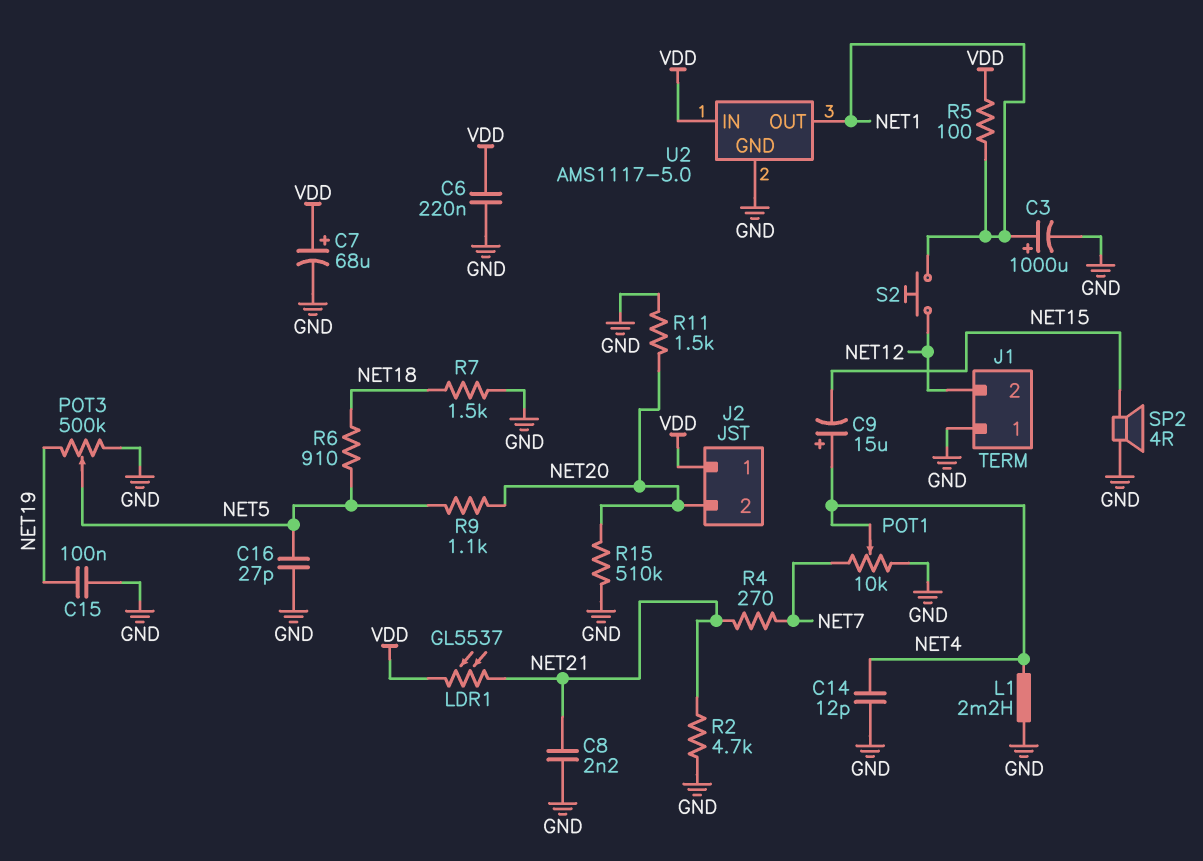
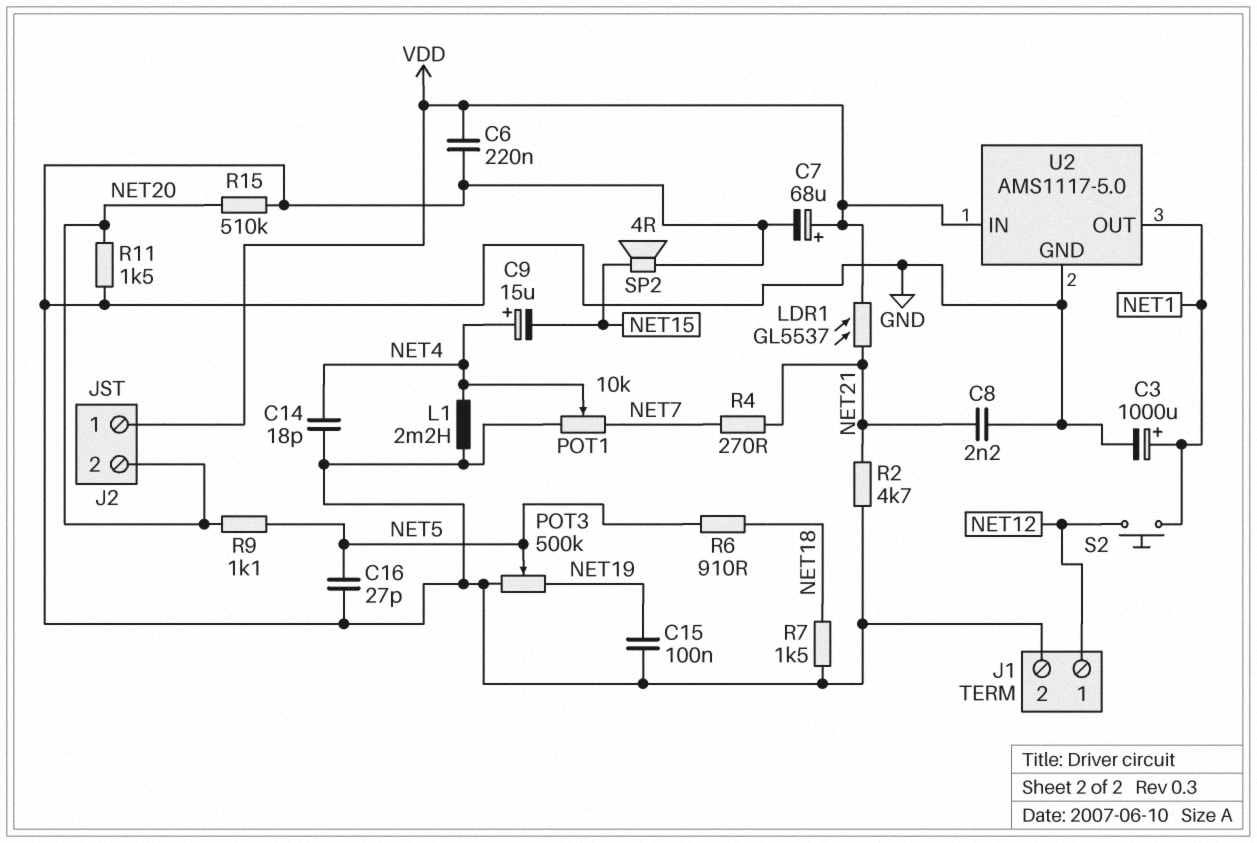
C14: 12pF (GND, NET4) -> 18pF (GND, NET4)
J1 pin 1: GND -> NET12
J1 pin 2: NET12 -> GND
R5: 100 (NET1, VDD) -> none

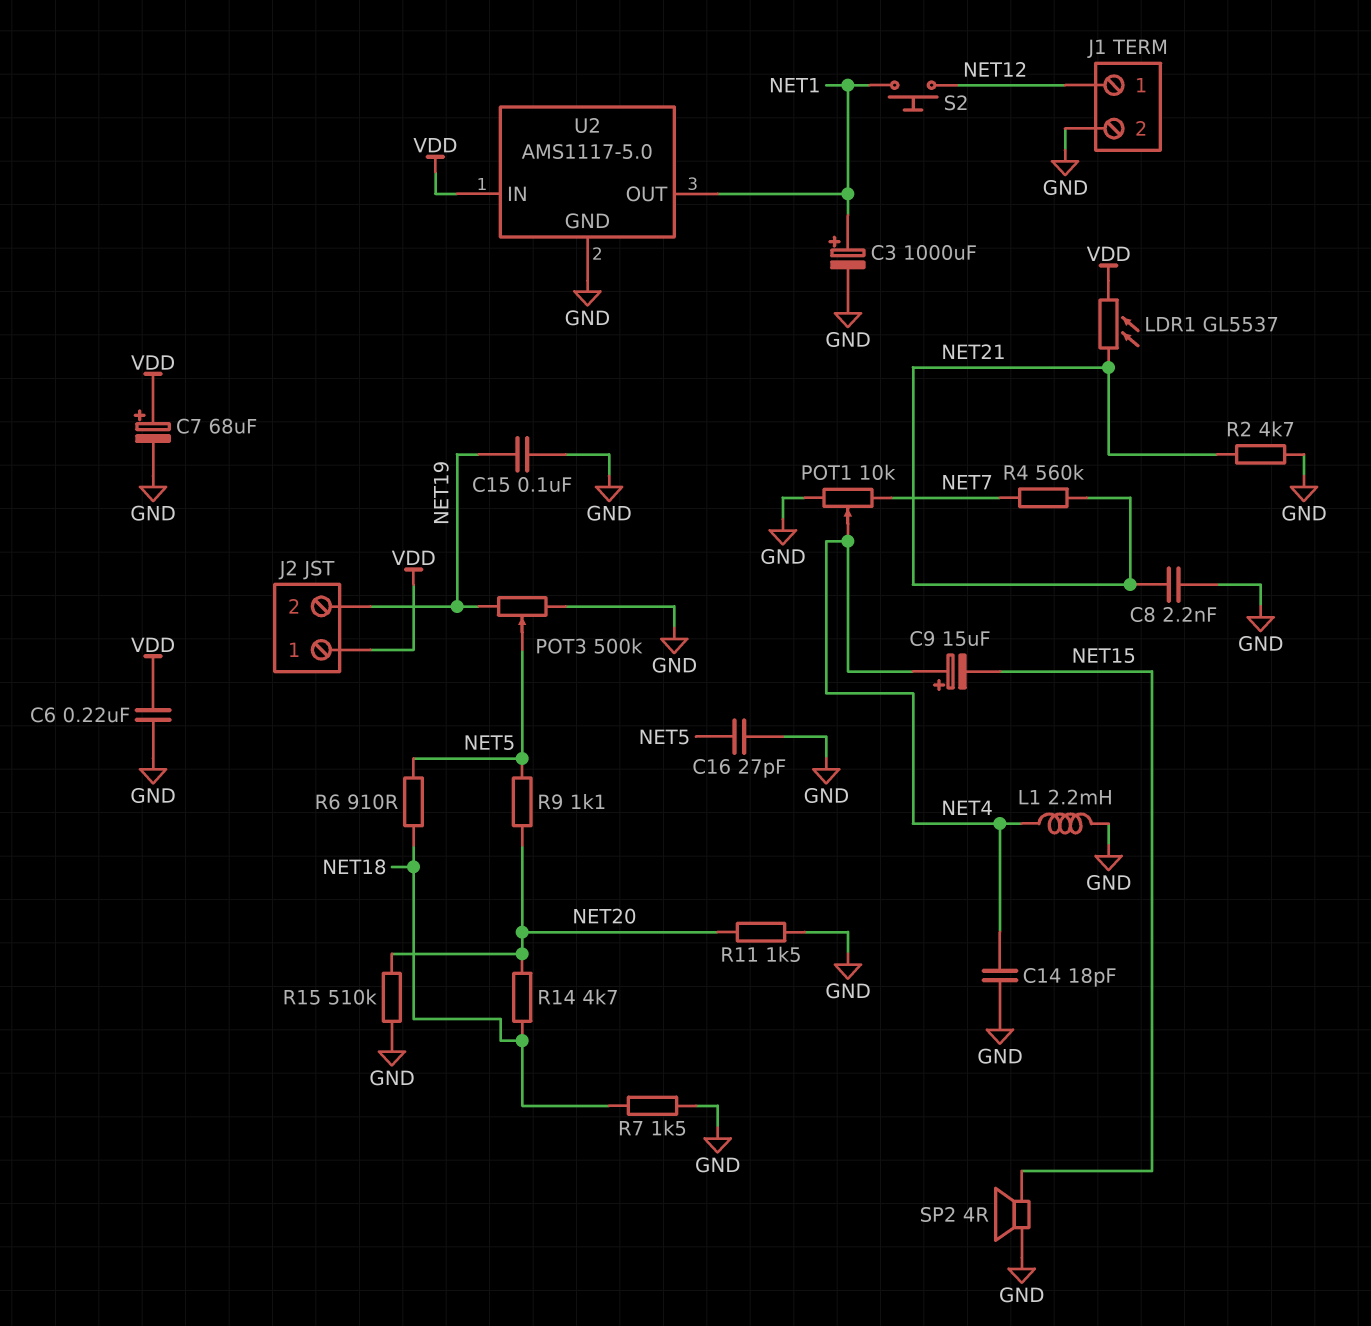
J2 pin 2: NET20 -> NET19
R4: 270 (NET7, NET21) -> 560k (NET7, NET21)
R14: none -> 4.7k (NET18, NET20)

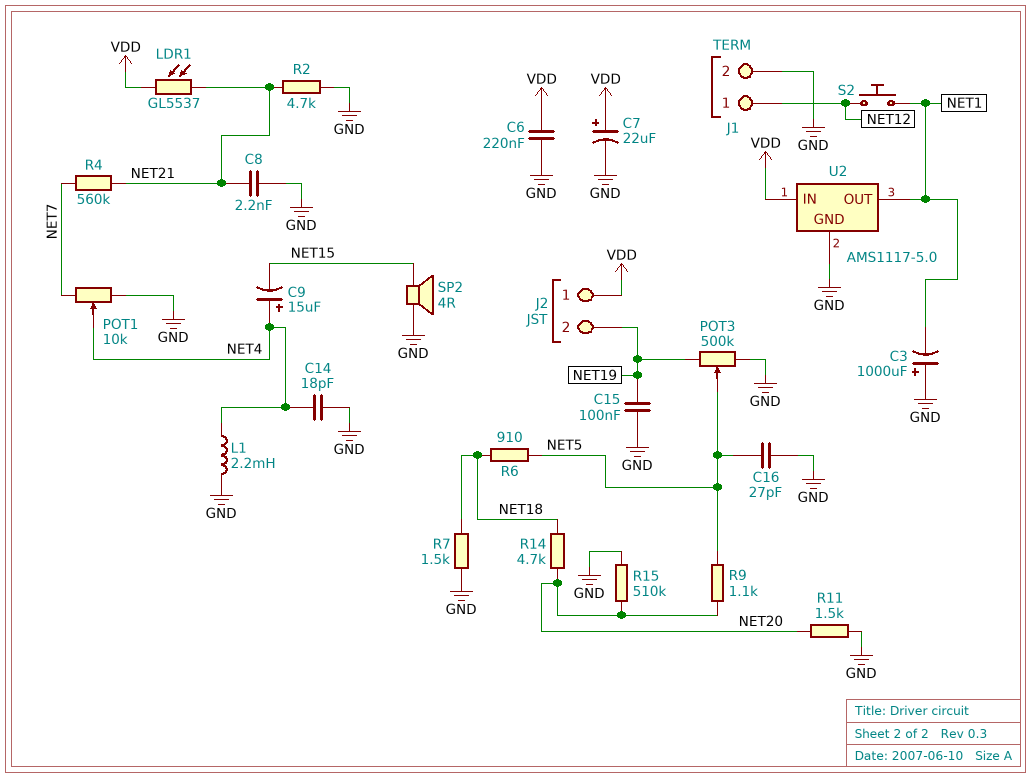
C3: 1000uF (plus NET1, minus GND) -> 1000uF (plus GND, minus NET1)
C7: 68uF (plus VDD, minus GND) -> 22uF (plus VDD, minus GND)

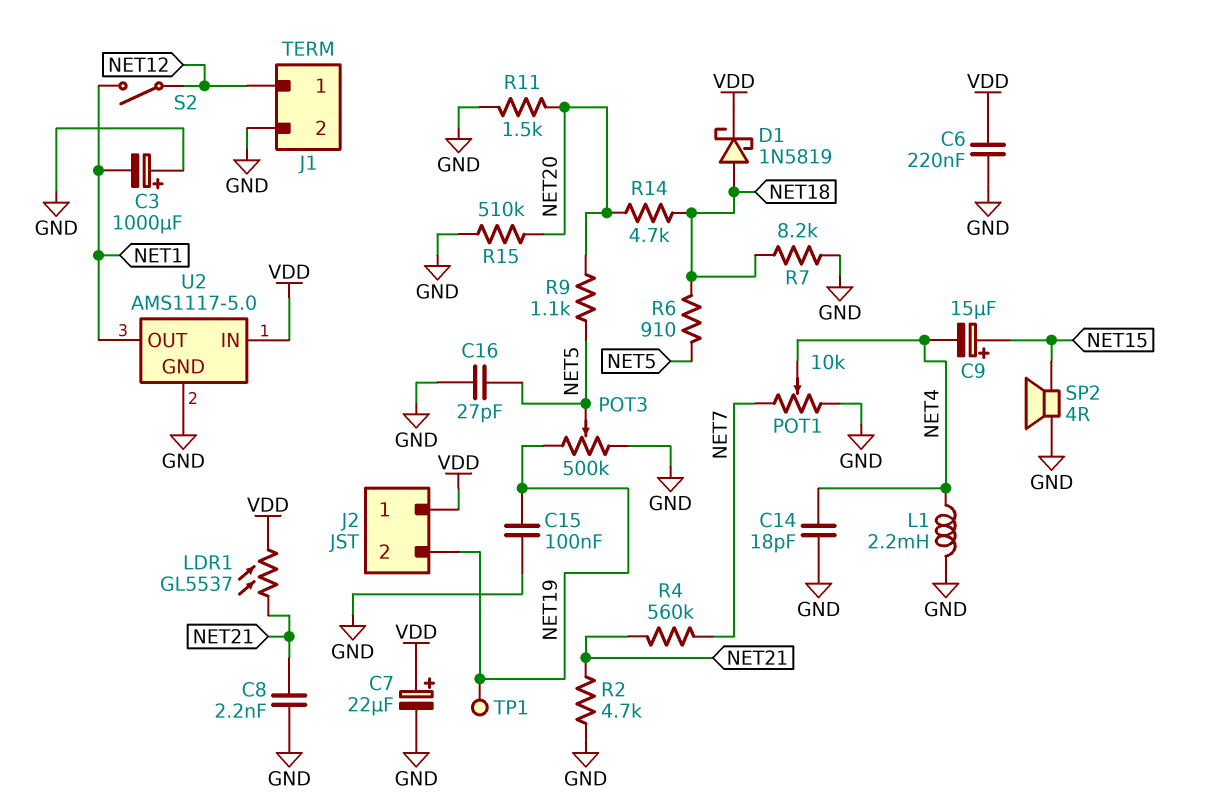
C9: 15uF (plus NET4, minus NET15) -> 15uF (plus NET15, minus NET4)
D1: none -> schottky 1N5819 (A NET18, K VDD)
R7: 1.5k (GND, NET18) -> 8.2k (GND, NET18)
S2: button (NET1, NET12) -> switch (NET1, NET12)
TP1: none -> test point (NET19)

